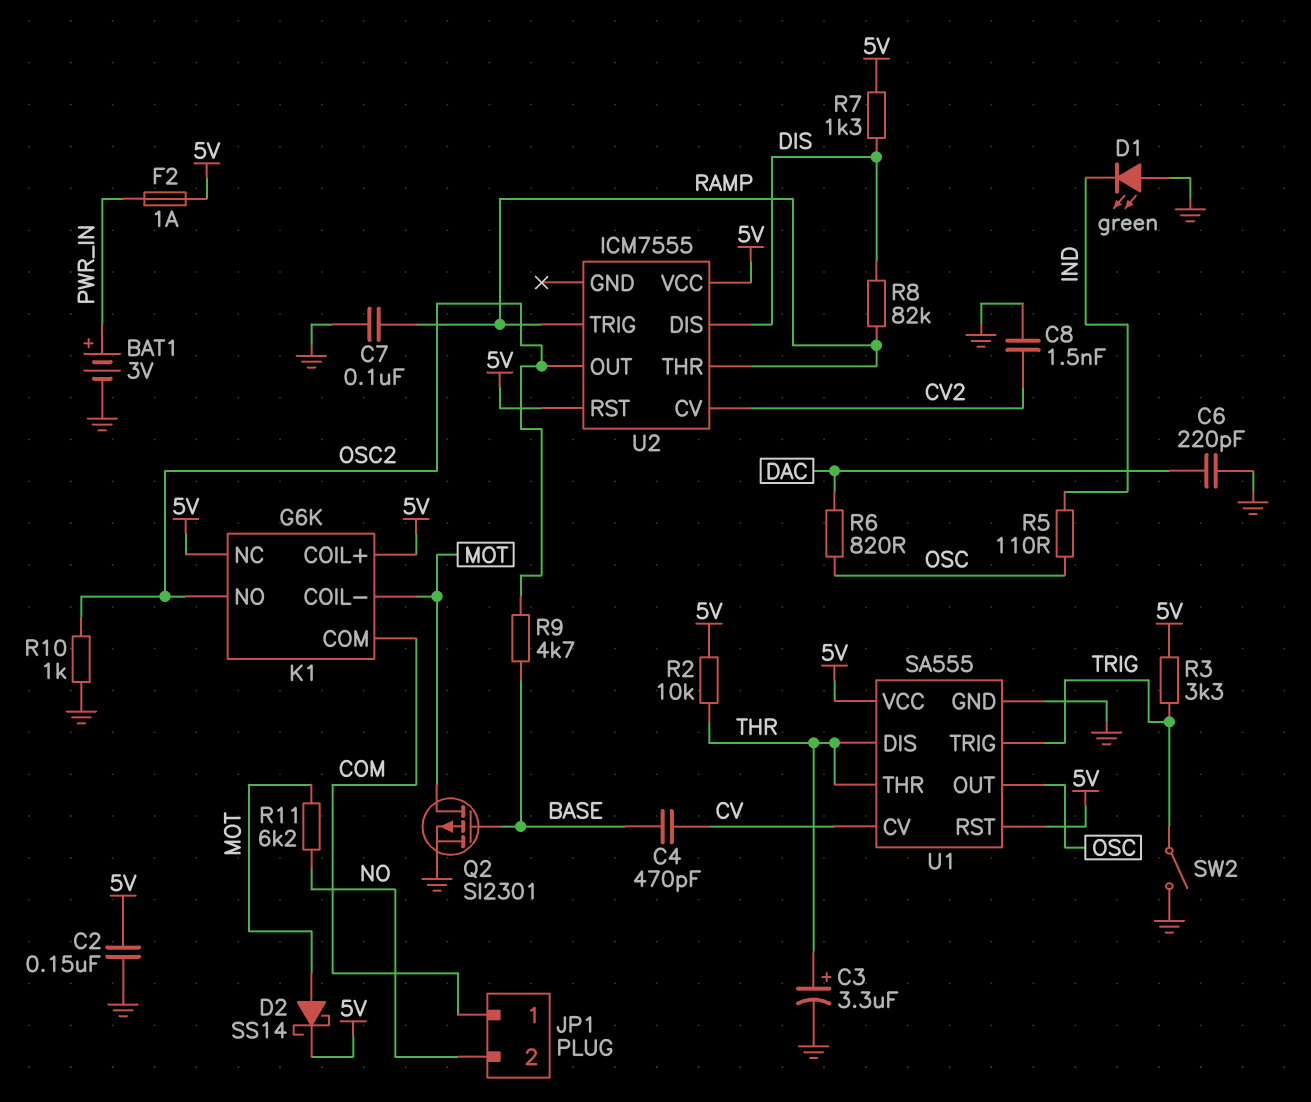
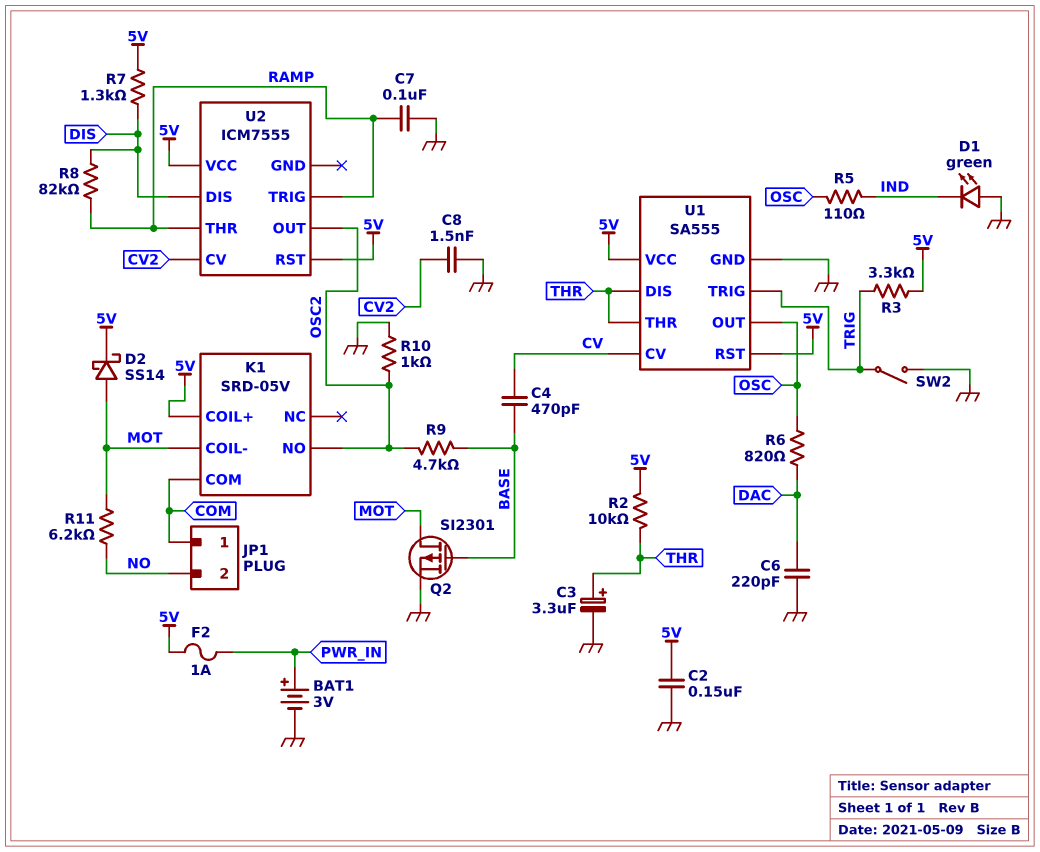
K1: G6K -> SRD-05V
K1 pin NC: 5V -> none

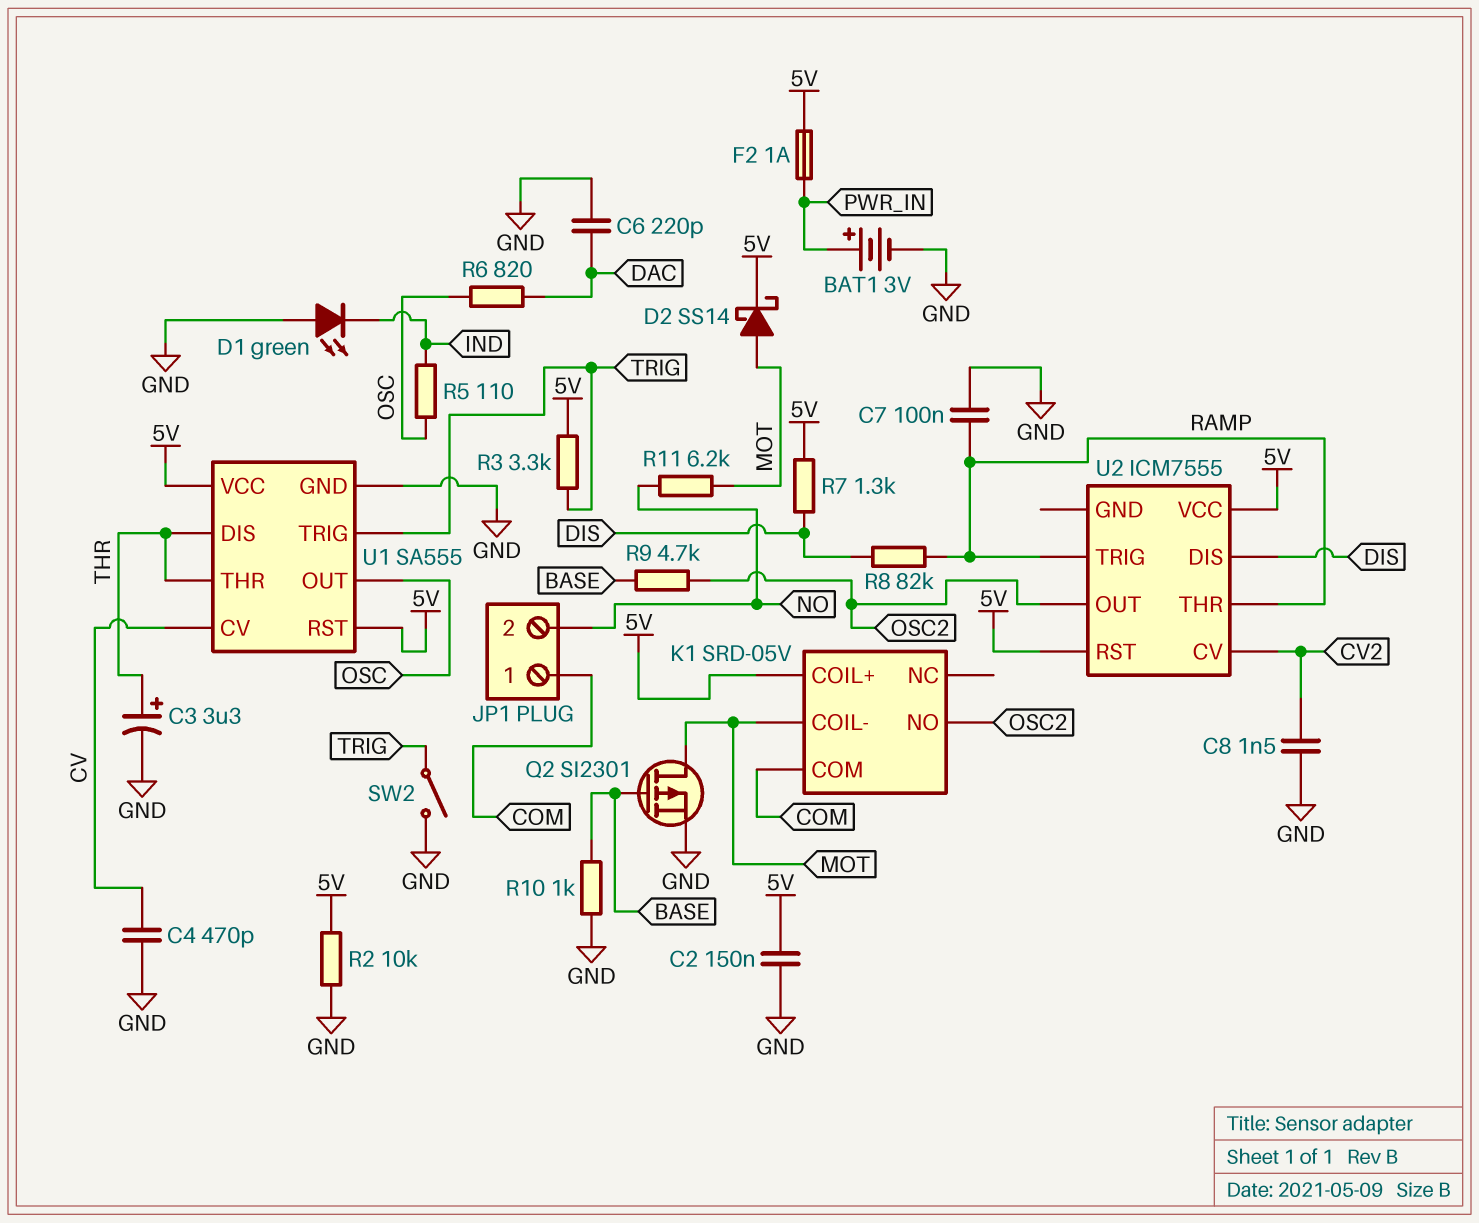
C4: 470pF (BASE, CV) -> 470pF (CV, GND)
R2: 10k (5V, THR) -> 10k (5V, GND)
R10: 1k (GND, OSC2) -> 1k (BASE, GND)

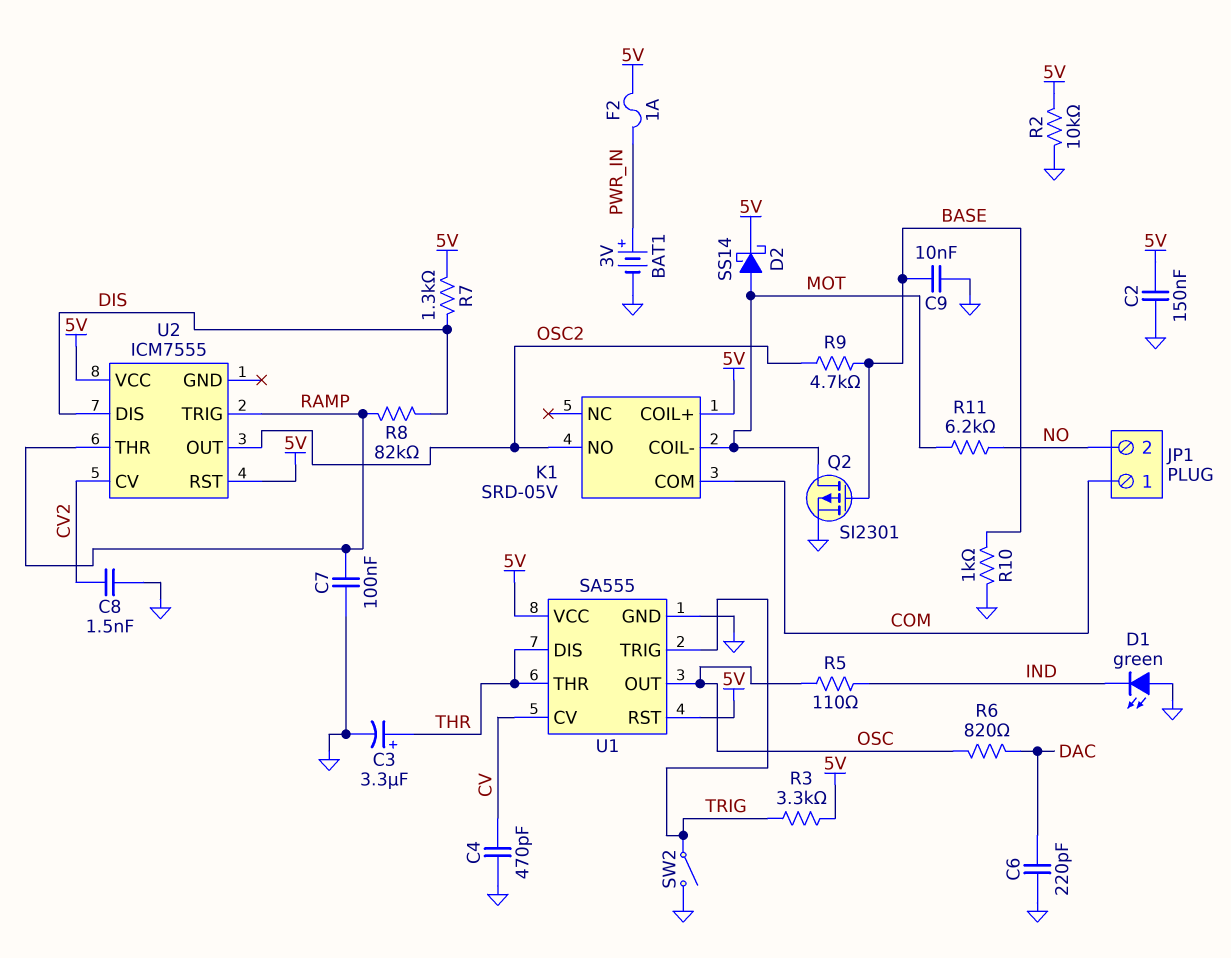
C9: none -> 10nF (BASE, GND)

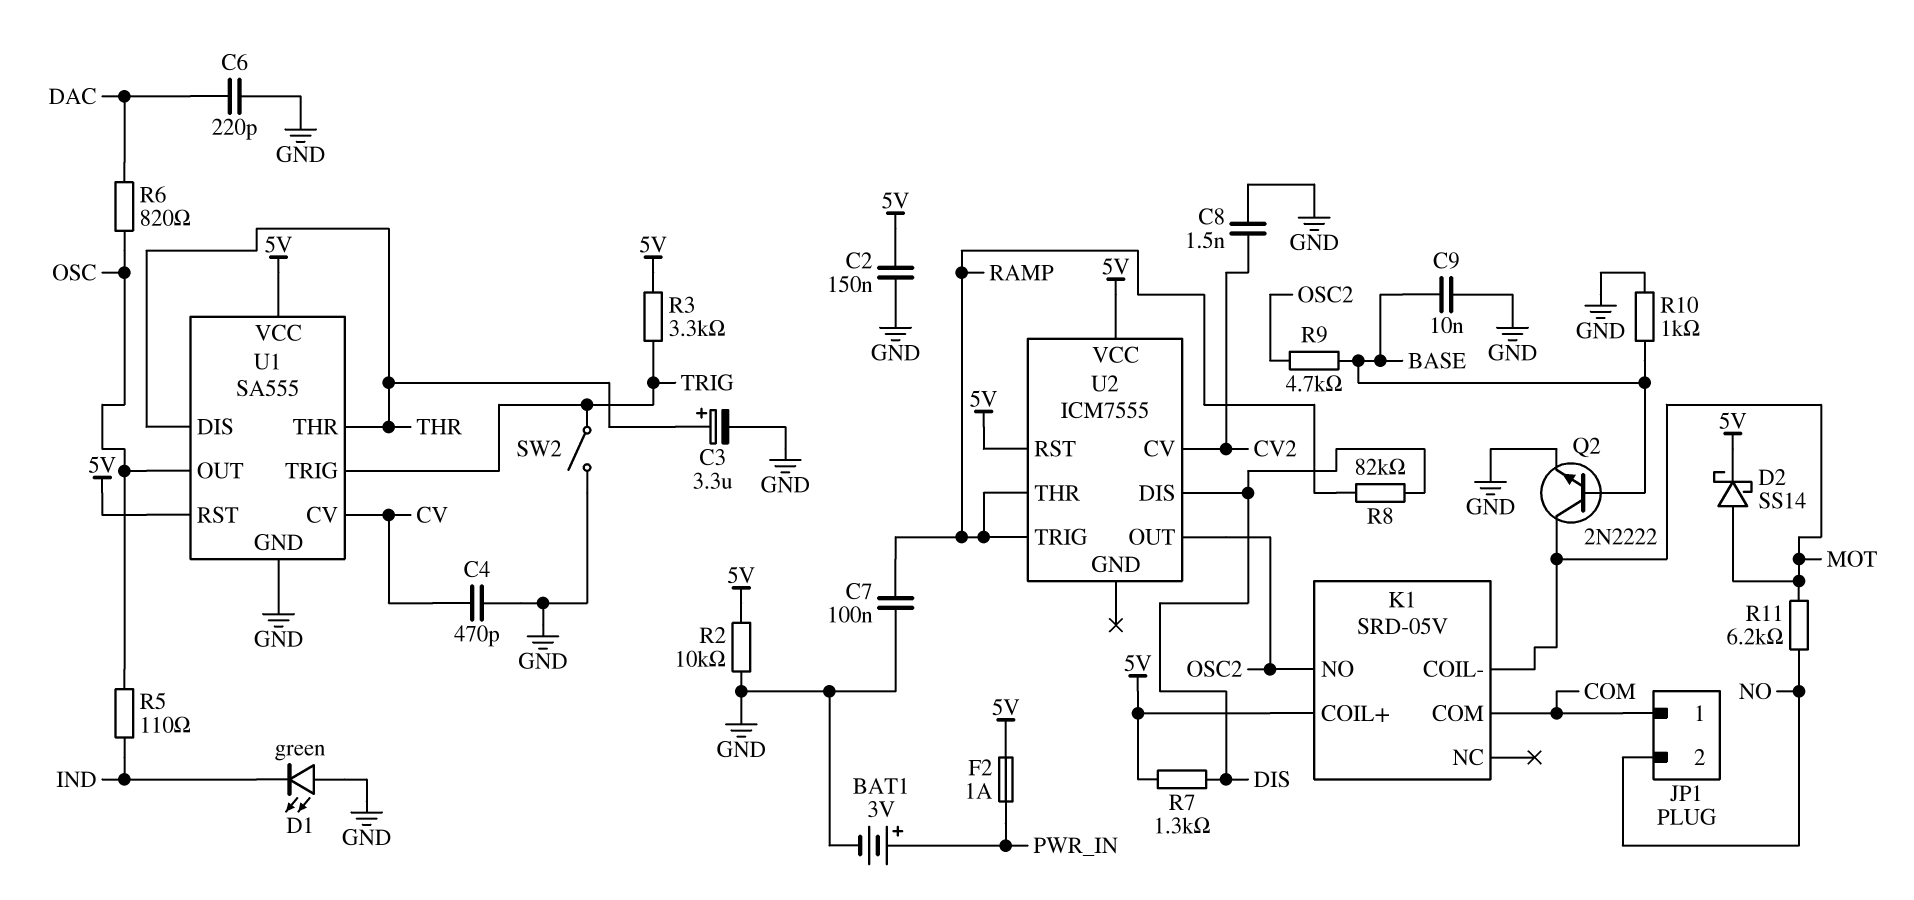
Q2: PMOS SI2301 (G BASE, D MOT, S GND) -> NPN 2N2222 (B BASE, C MOT, E GND)

